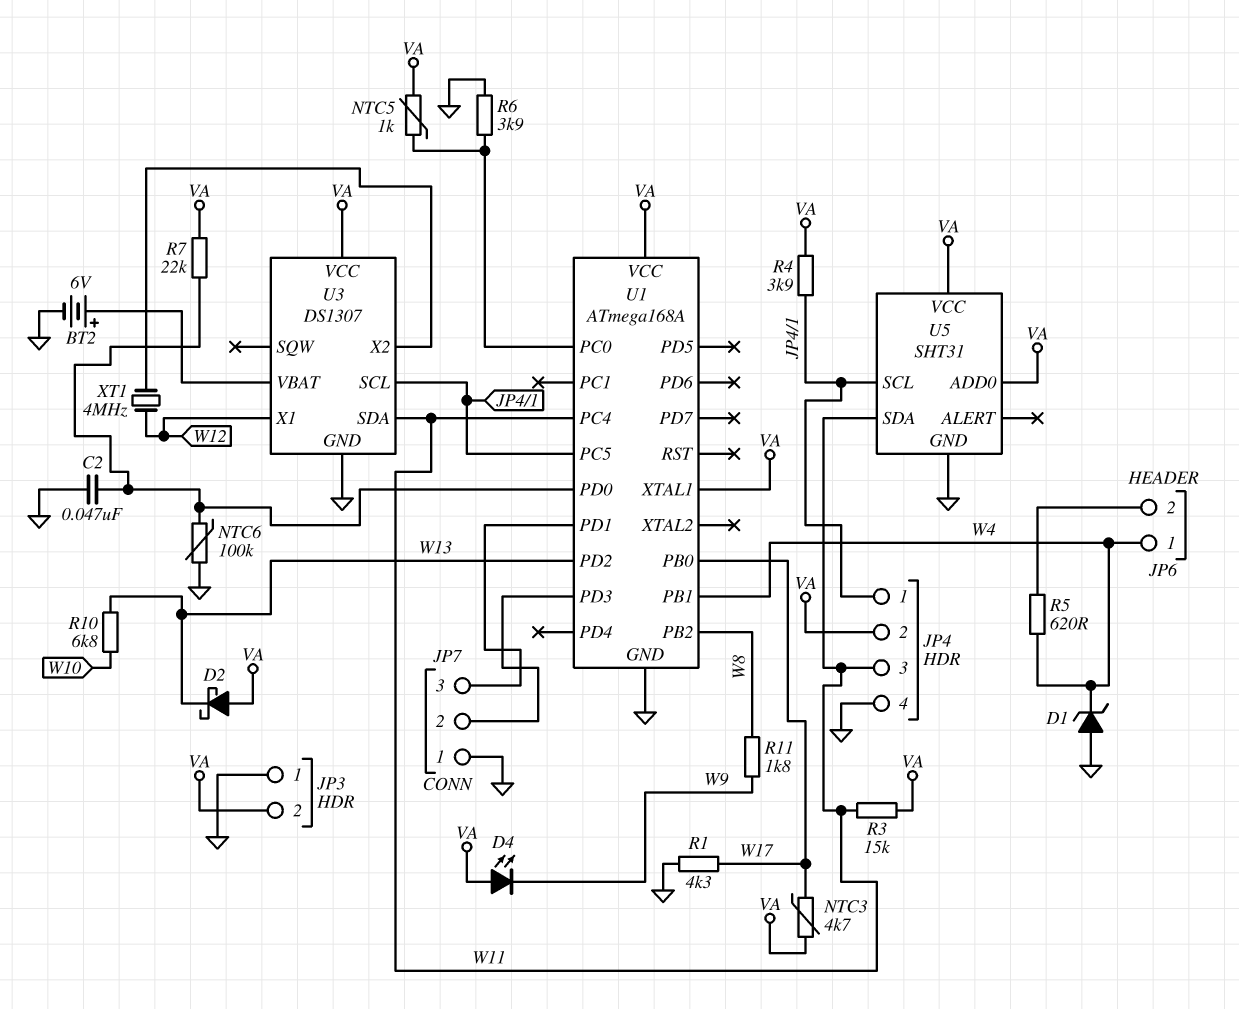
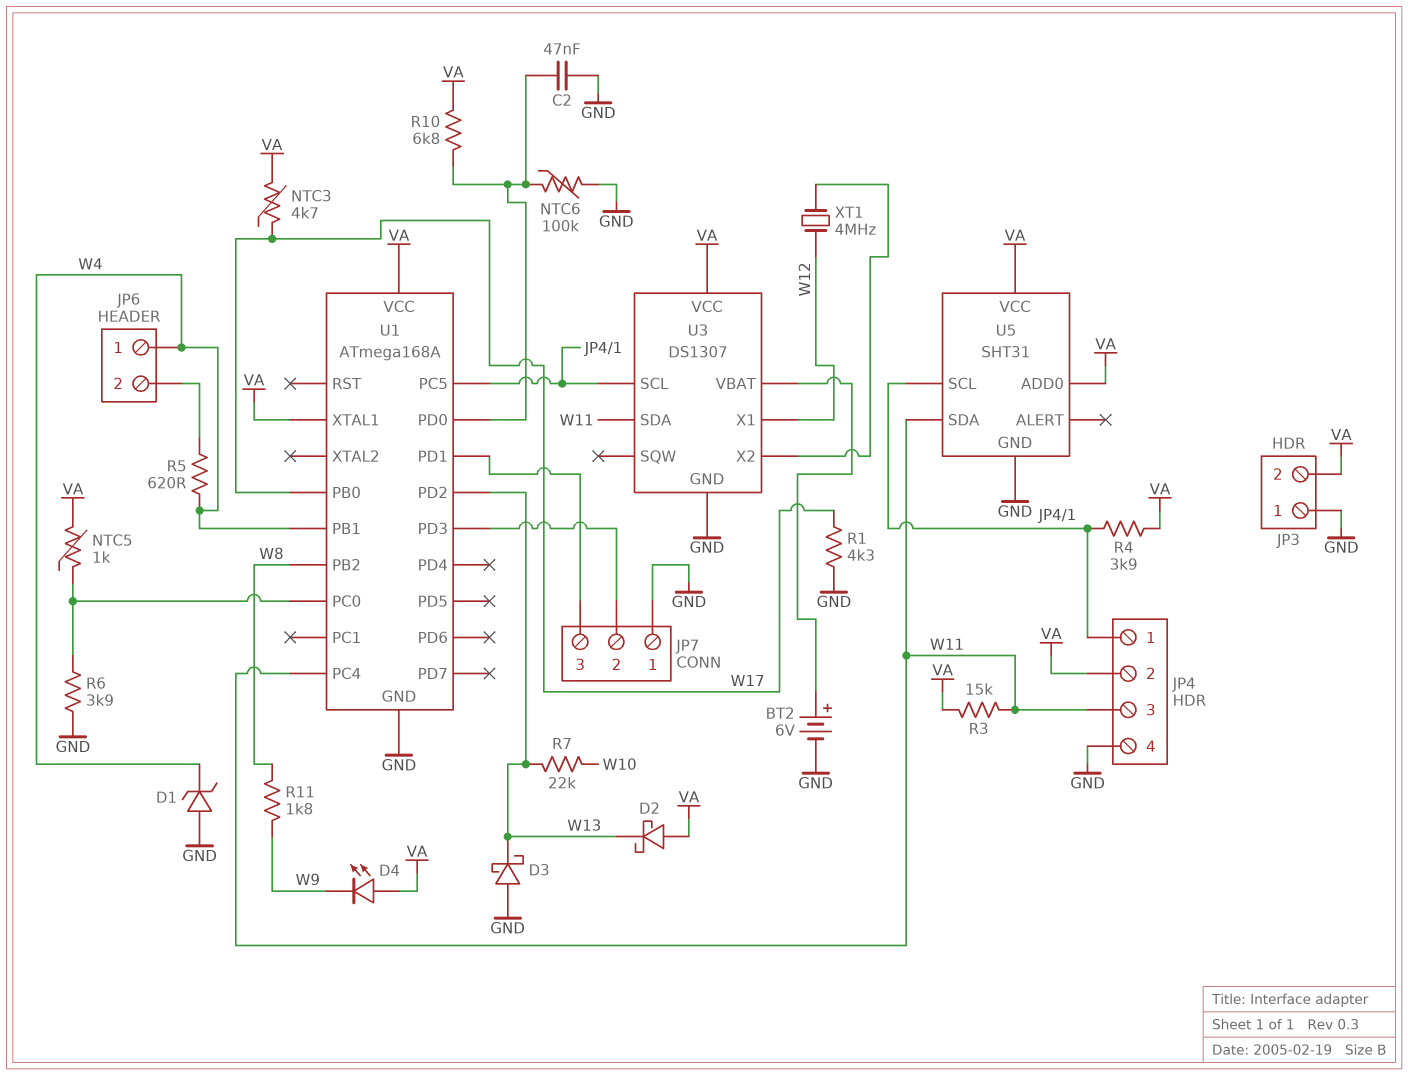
D3: none -> schottky (A GND, K W13)
R7: 22k (U1/PD0, VA) -> 22k (W10, W13)
R10: 6.8k (W10, W13) -> 6.8k (U1/PD0, VA)

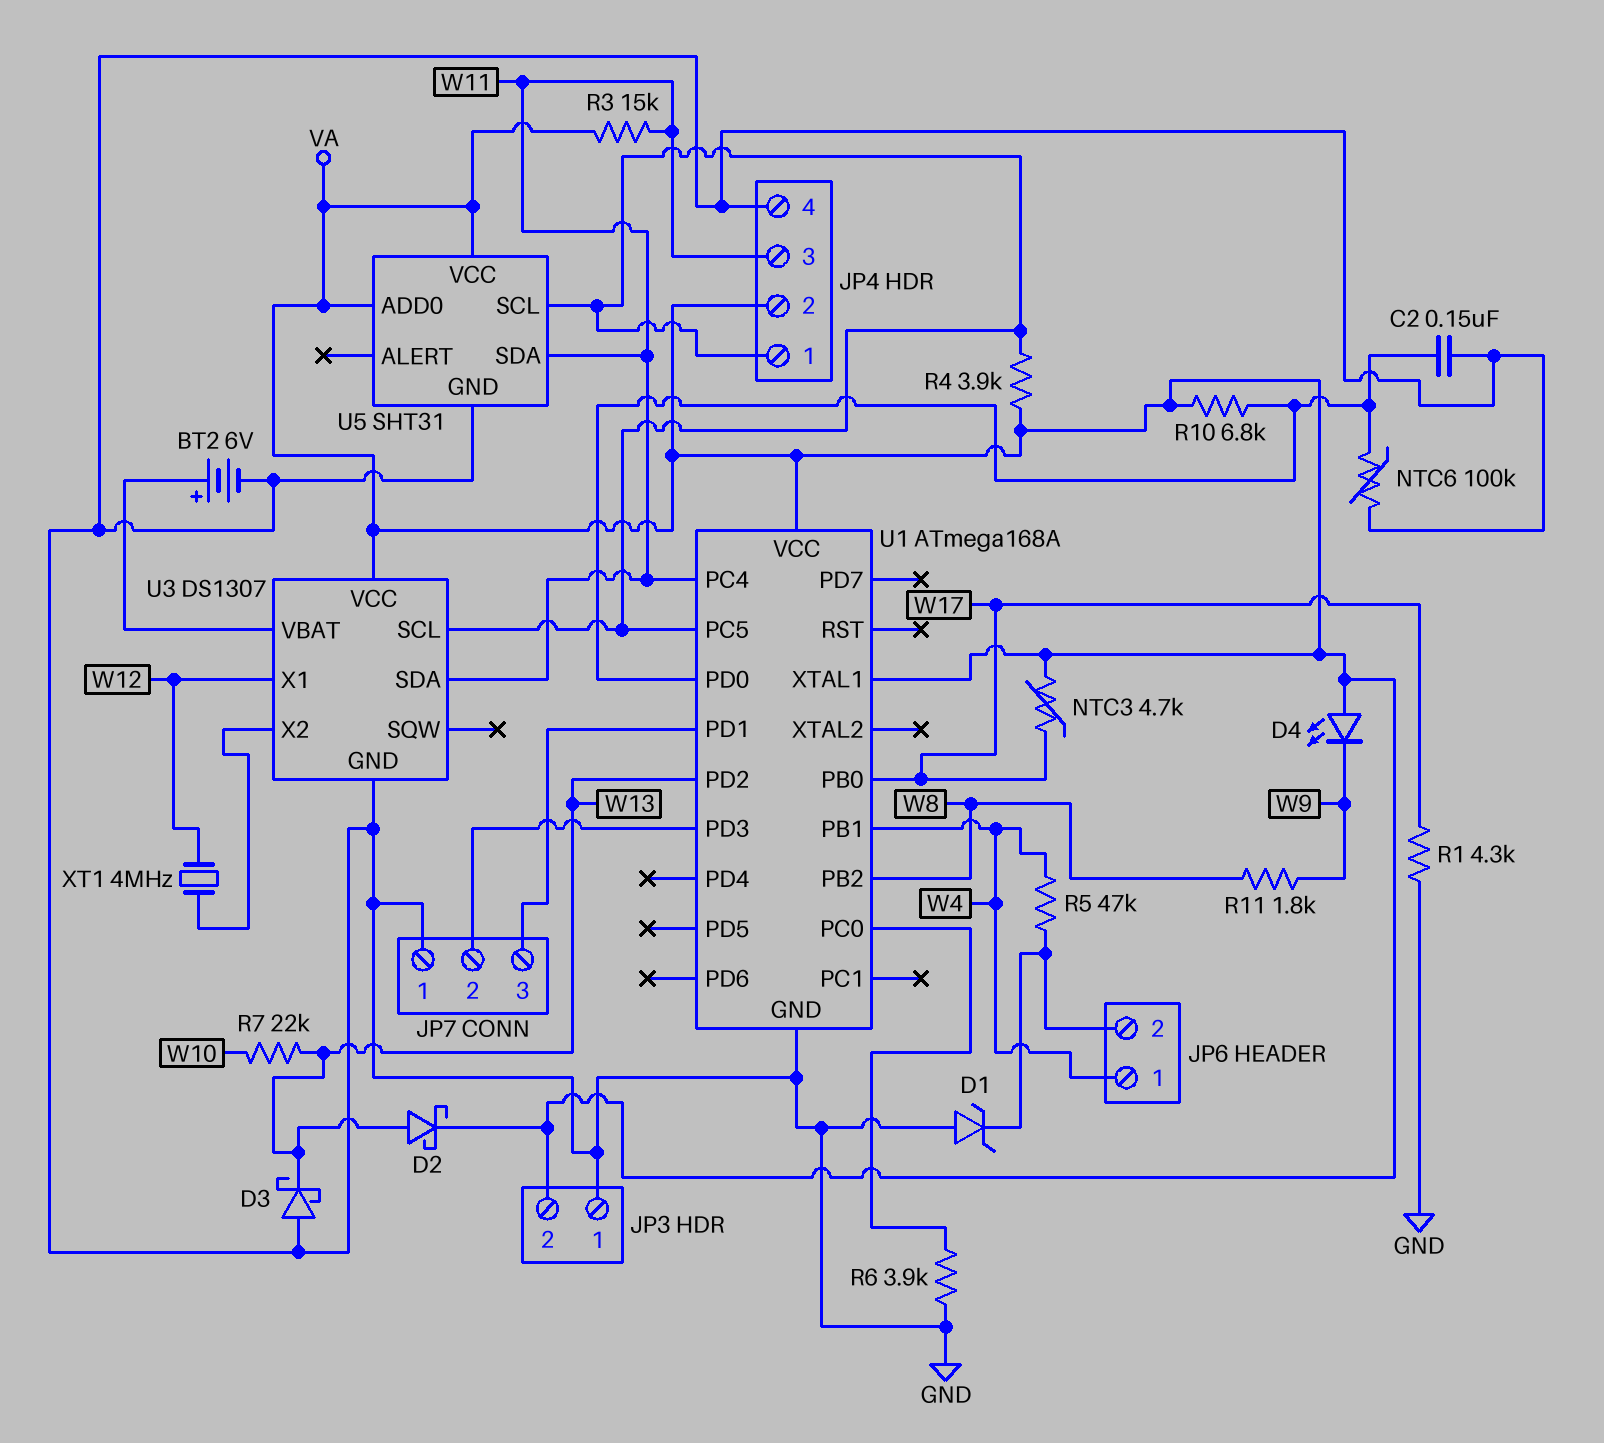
C2: 47nF (GND, U1/PD0) -> 150nF (GND, U1/PD0)
D1: zener (A GND, K W4) -> zener (A GND, K JP6/2)
D2: schottky (A VA, K W13) -> schottky (A W13, K VA)
NTC5: 1k (U1/PC0, VA) -> none
R5: 620 (JP6/2, W4) -> 47k (JP6/2, W4)

